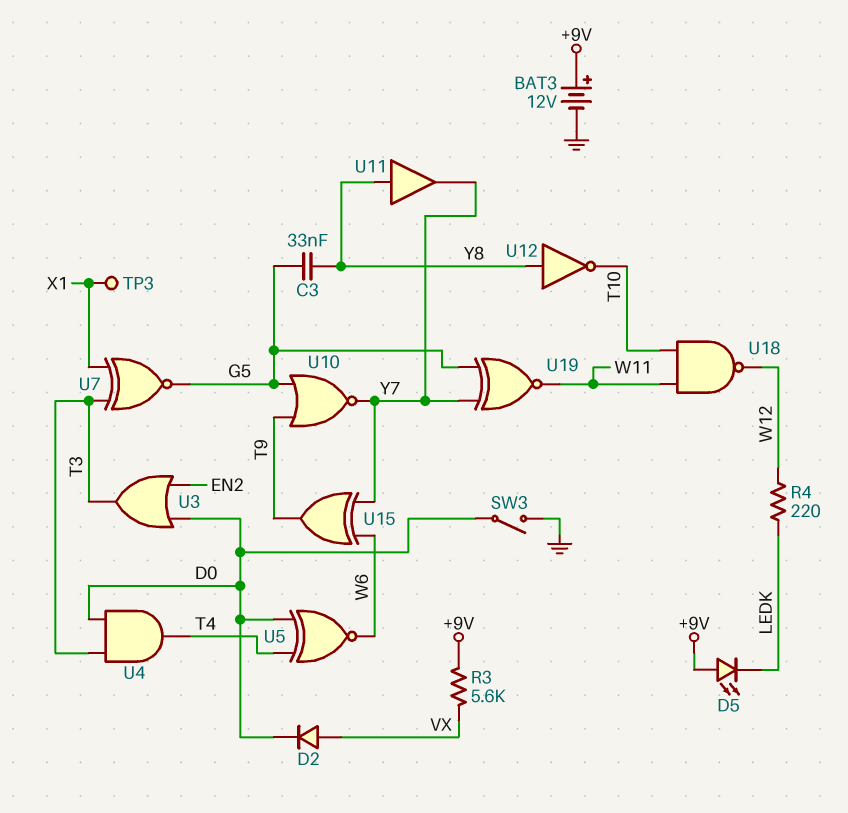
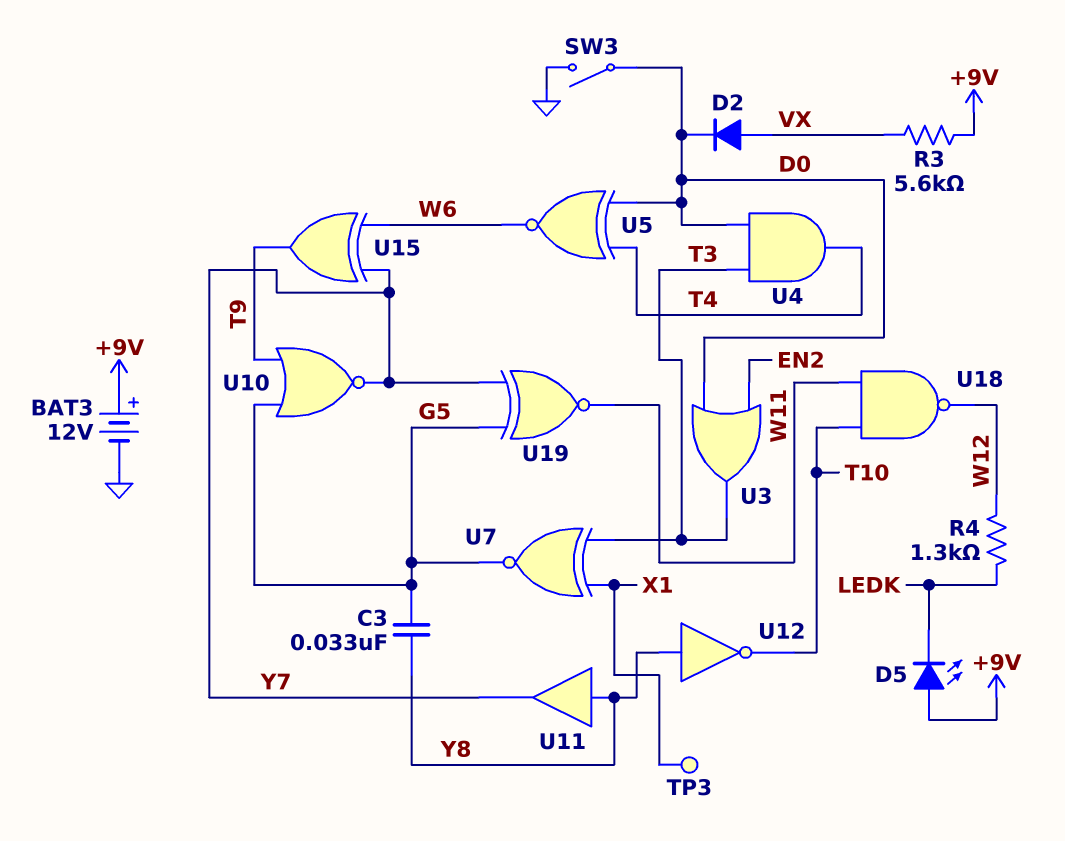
R4: 220 (LEDK, W12) -> 1.3k (LEDK, W12)

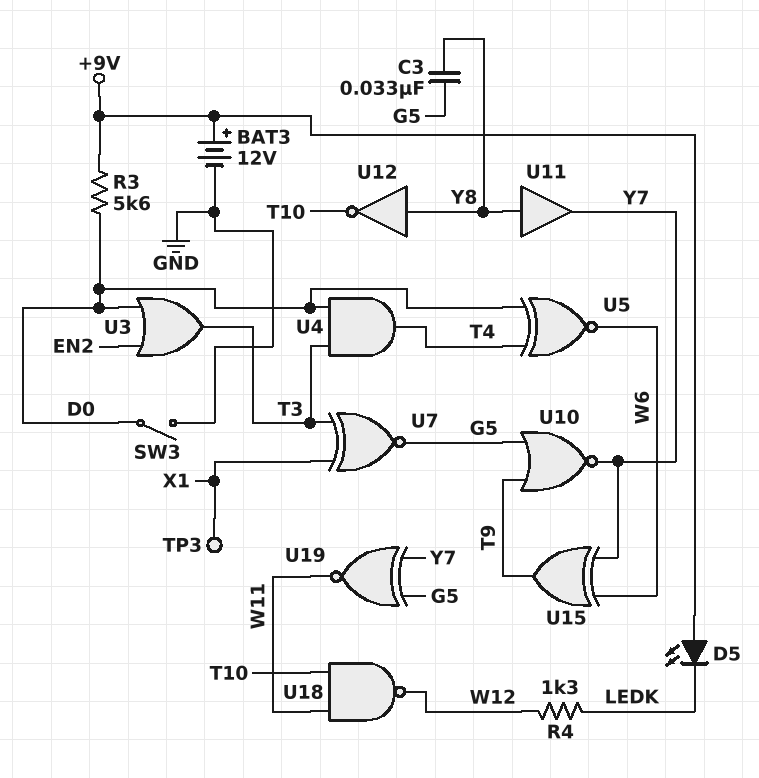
D2: diode (A VX, K D0) -> none
R3: 5.6k (+9V, VX) -> 5.6k (+9V, D0)

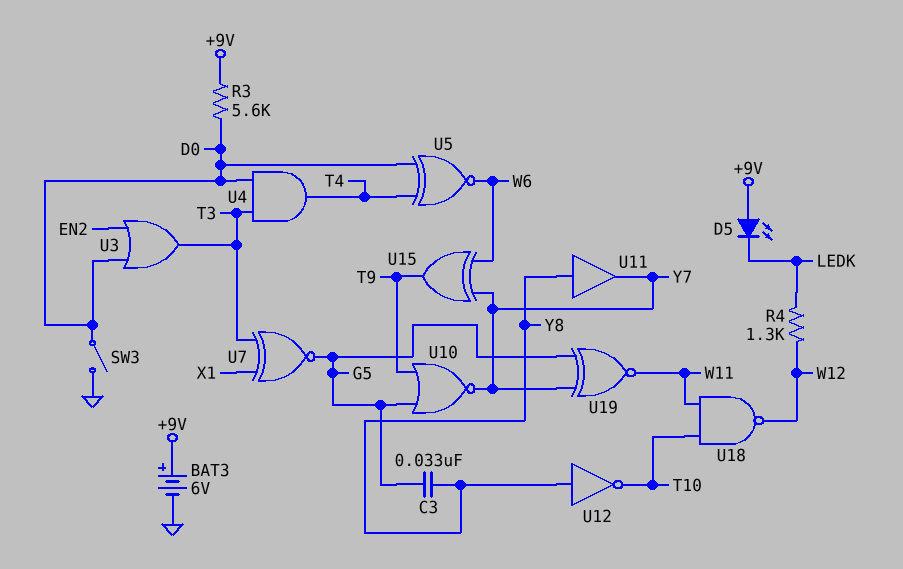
BAT3: 12V (plus +9V, minus GND) -> 6V (plus +9V, minus GND)
TP3: test point (X1) -> none

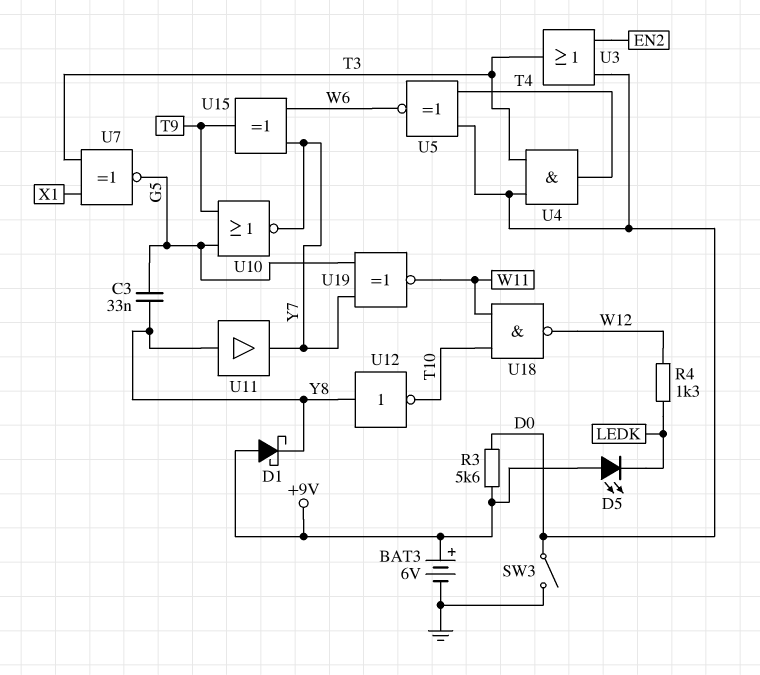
D1: none -> schottky (A +9V, K Y8)

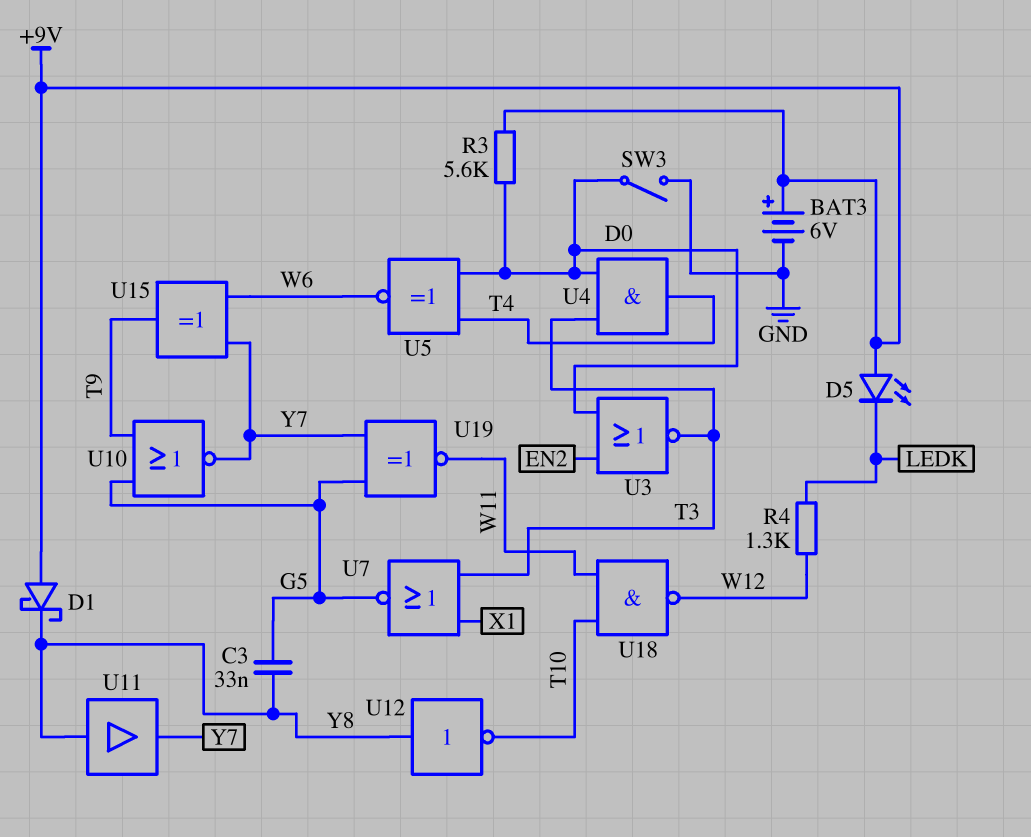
U3: OR (in D0, in EN2, out T3) -> NOR (in D0, in EN2, out T3)
U7: XNOR (in T3, in X1, out G5) -> NOR (in T3, in X1, out G5)

